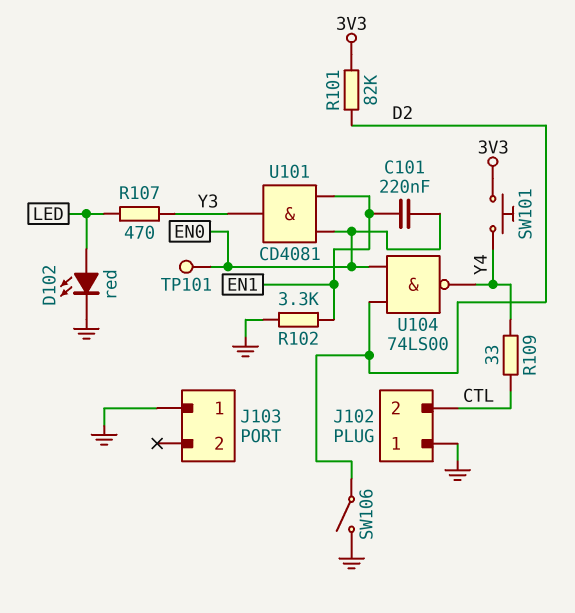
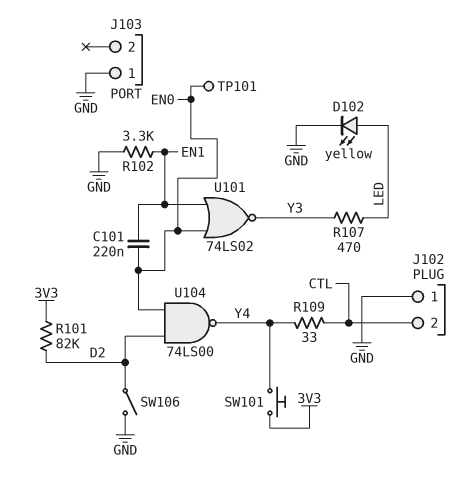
D102: LED red (A LED, K GND) -> LED yellow (A LED, K GND)
U101: AND CD4081 (in EN0, in EN1, out Y3) -> NOR 74LS02 (in EN0, in EN1, out Y3)

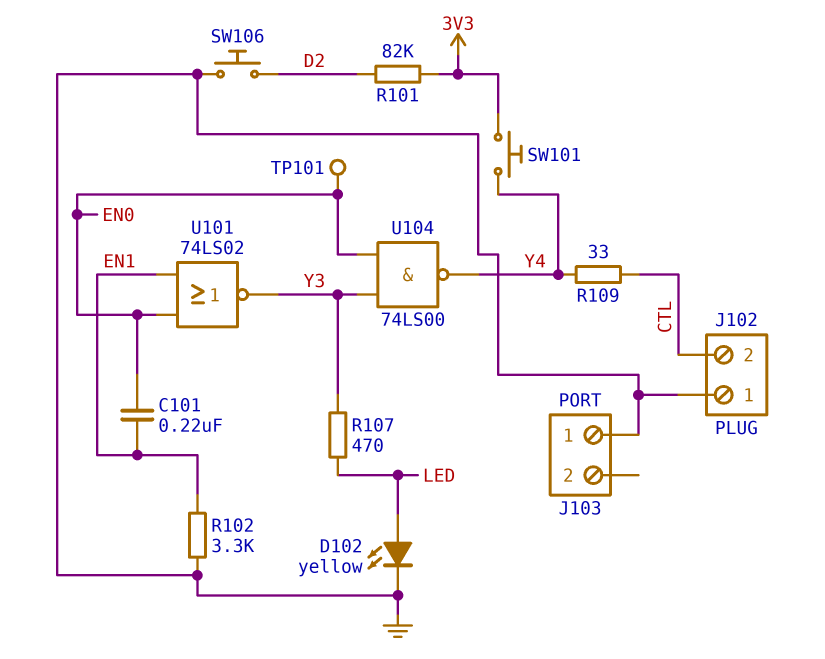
SW106: switch (D2, GND) -> button (D2, GND)
U104: NAND 74LS00 (in D2, in EN0, out Y4) -> NAND 74LS00 (in EN0, in Y3, out Y4)

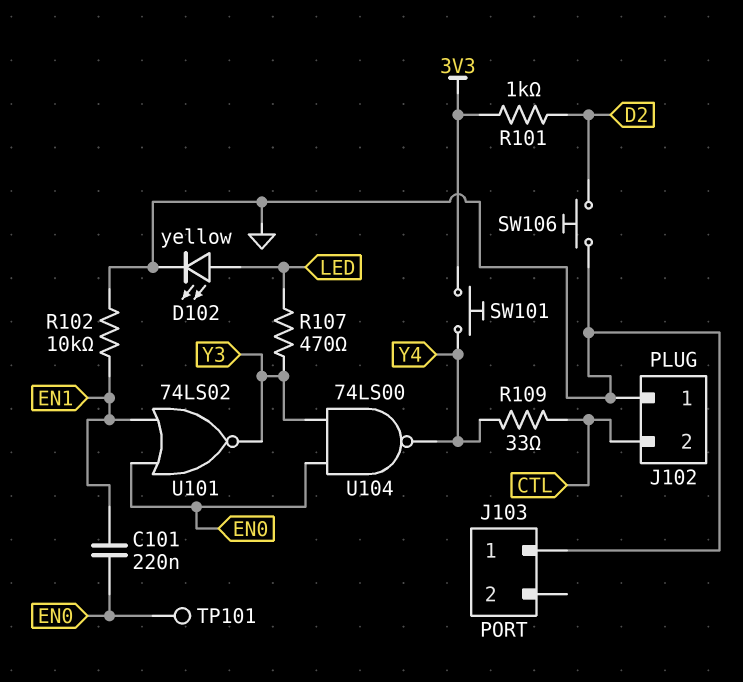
R101: 82k (3V3, D2) -> 1k (3V3, D2)
R102: 3.3k (EN1, GND) -> 10k (EN1, GND)

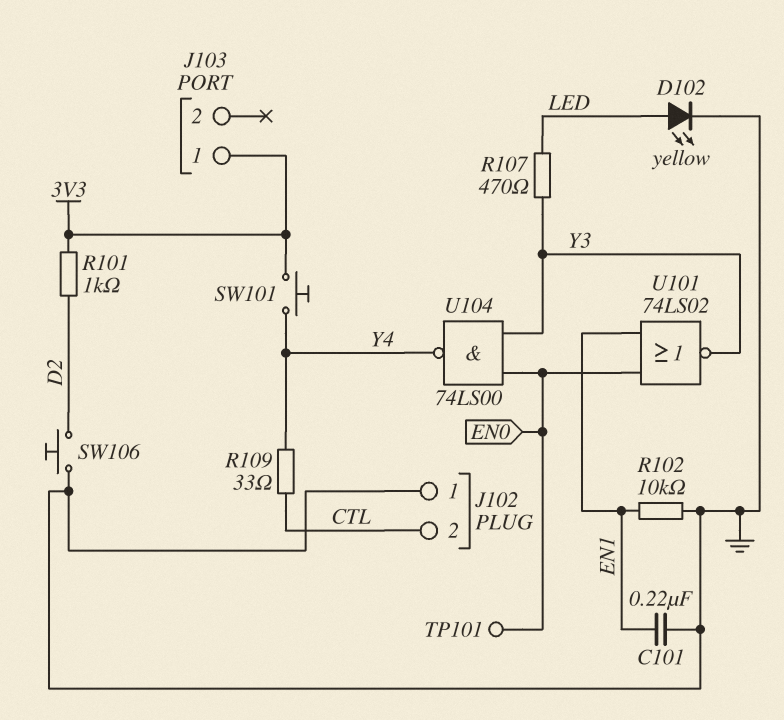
C101: 220nF (EN0, EN1) -> 220nF (EN1, GND)
J103 pin 1: GND -> 3V3

